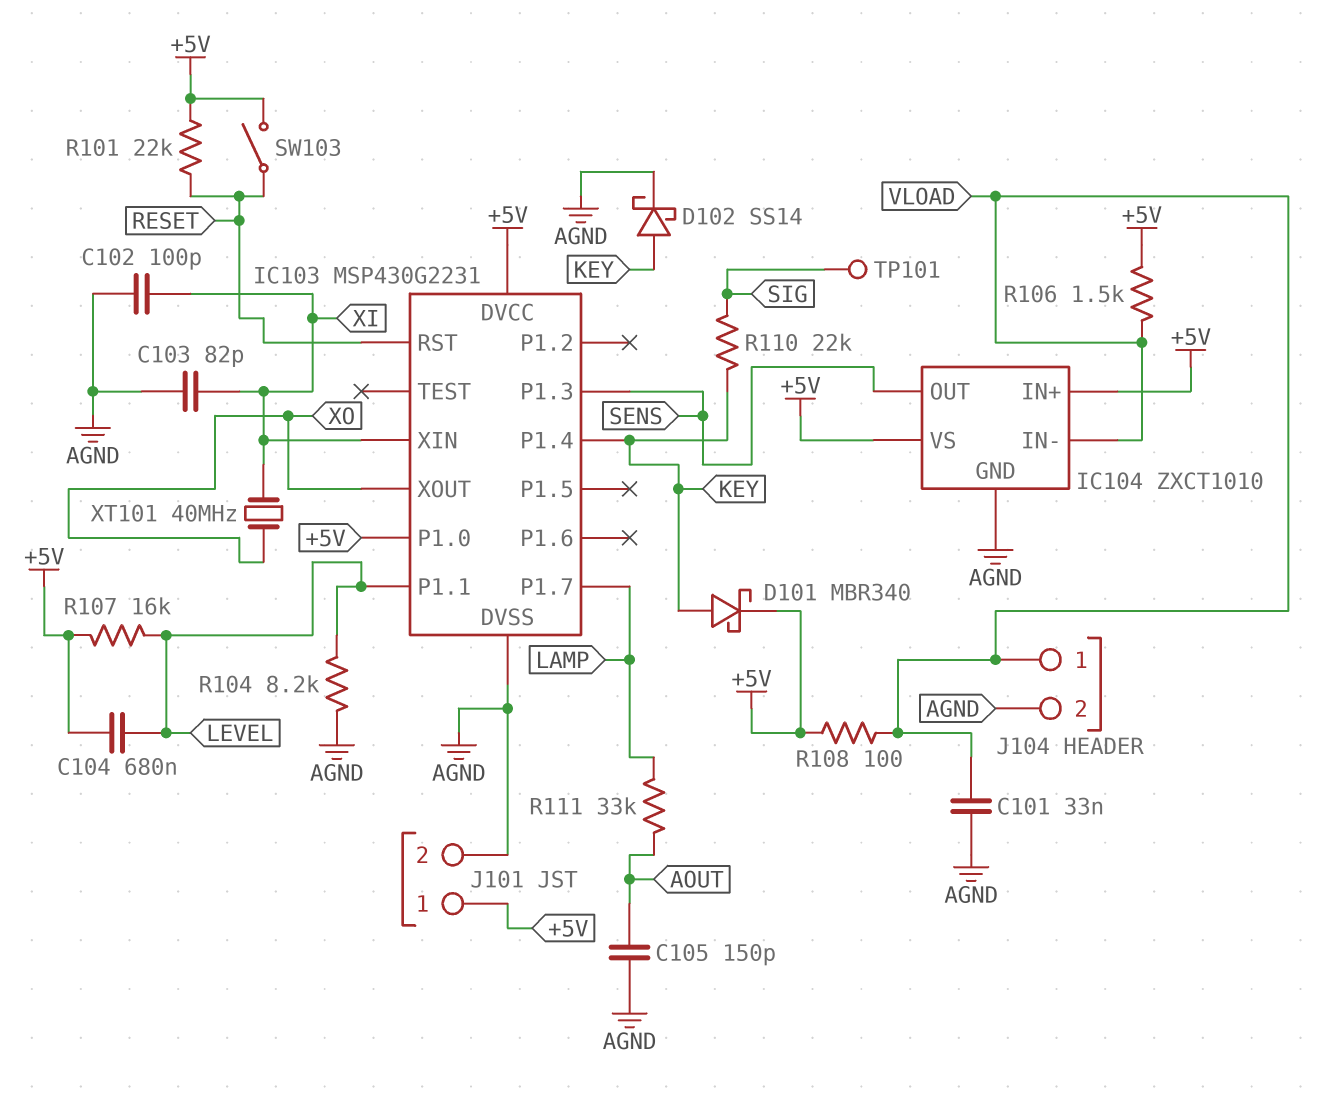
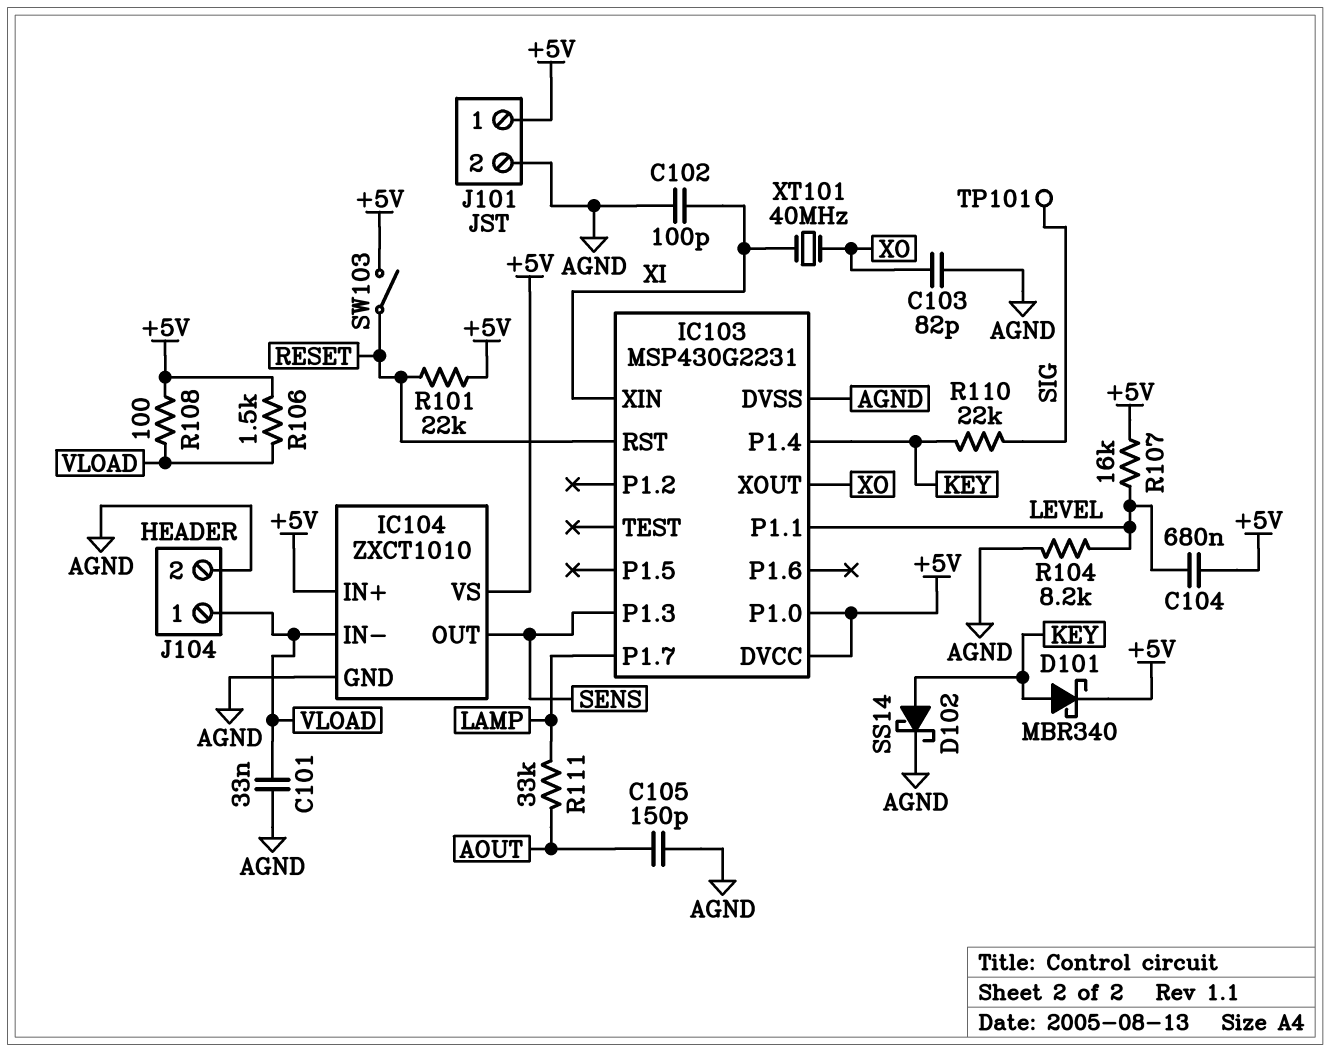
C103: 82pF (AGND, XI) -> 82pF (AGND, XO)

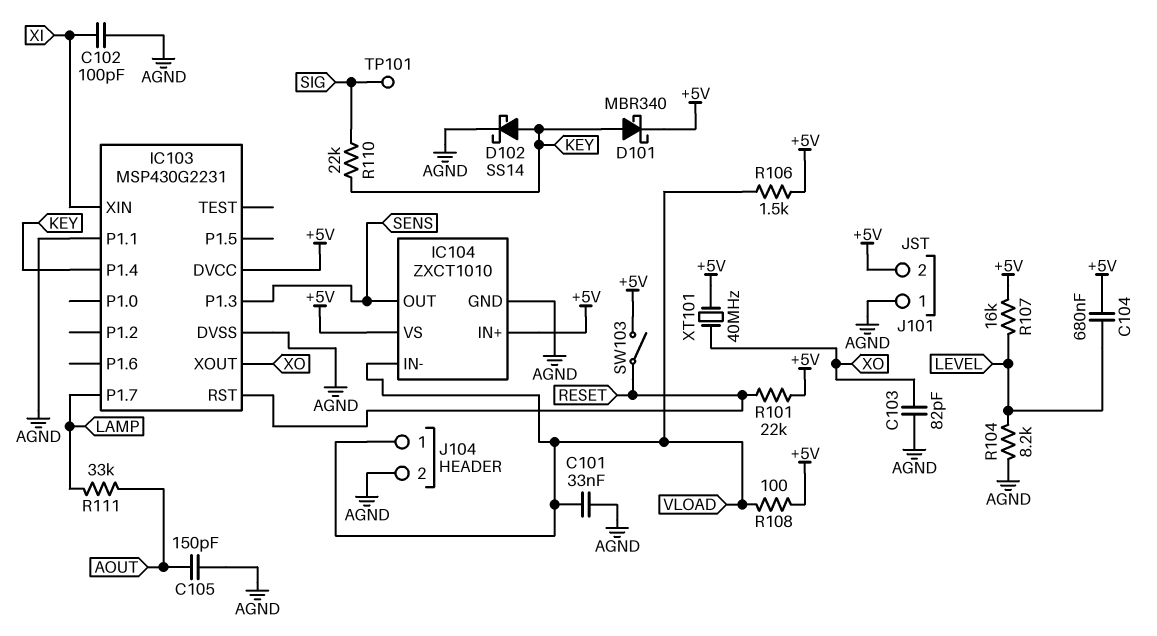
IC103 pin P1.0: +5V -> none
IC103 pin P1.1: LEVEL -> AGND
J101 pin 1: +5V -> AGND
J101 pin 2: AGND -> +5V
XT101: 40MHz (XI, XO) -> 40MHz (+5V, XO)

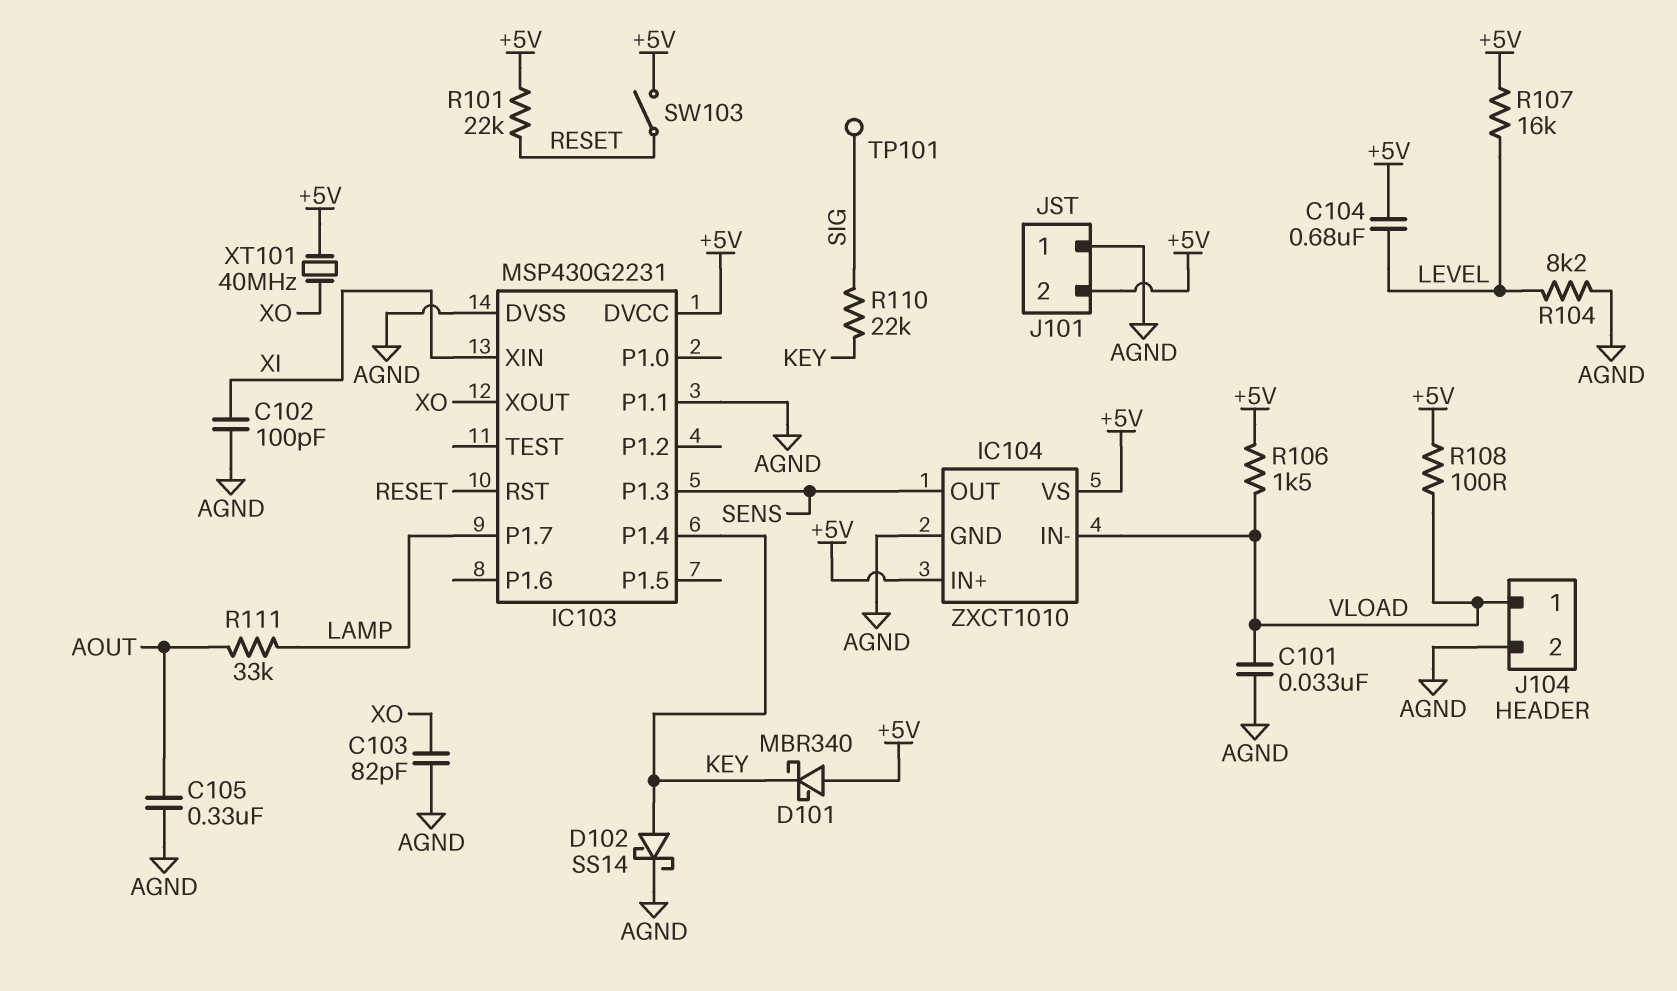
C105: 150pF (AGND, AOUT) -> 330nF (AGND, AOUT)
D101: schottky MBR340 (A KEY, K +5V) -> schottky MBR340 (A +5V, K KEY)

